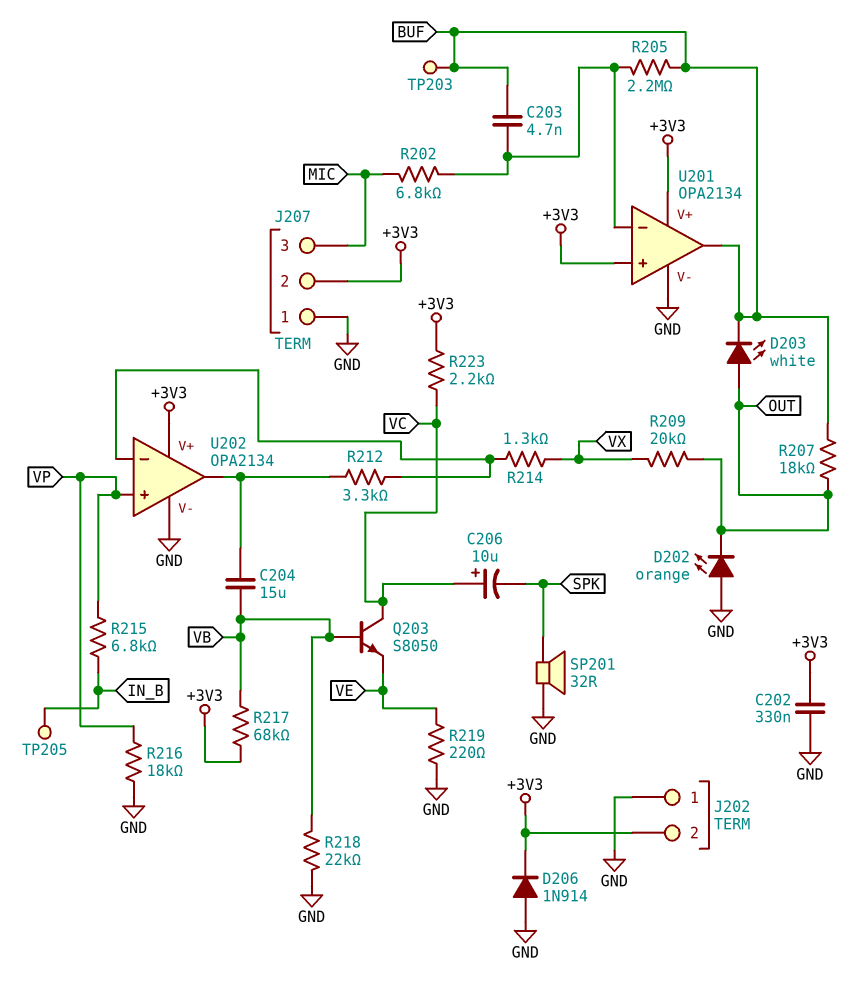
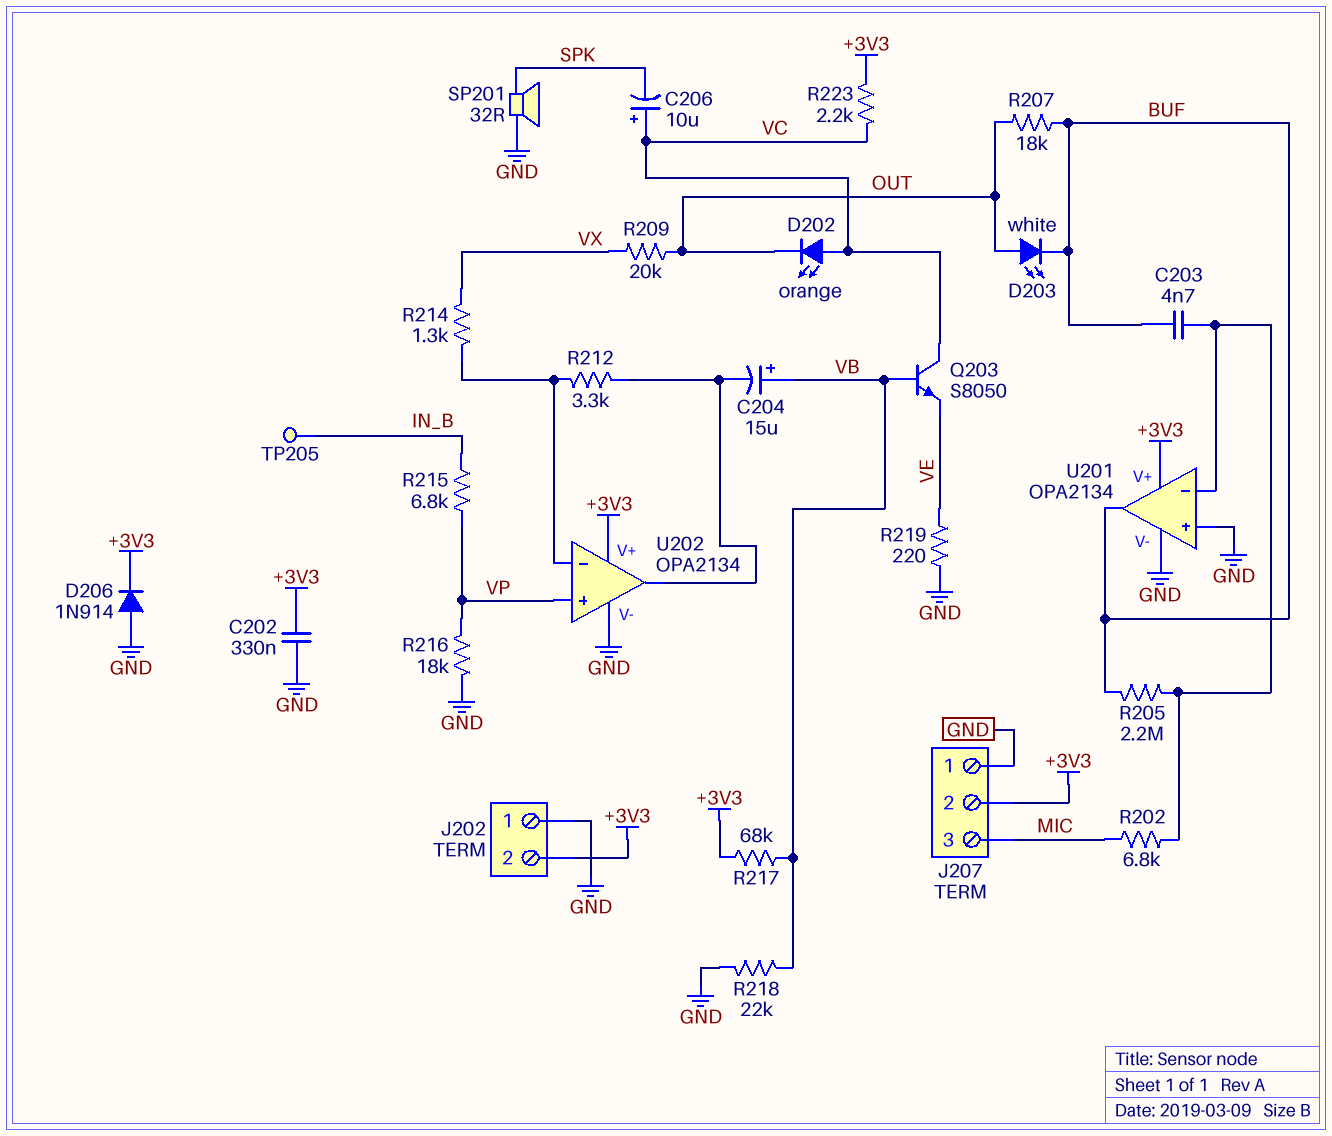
C204: 15uF (U202/out, VB) -> 15uF (plus VB, minus U202/out)
D202: LED orange (A GND, K OUT) -> LED orange (A VC, K OUT)
TP203: test point (BUF) -> none
U201 pin in+: +3V3 -> GND

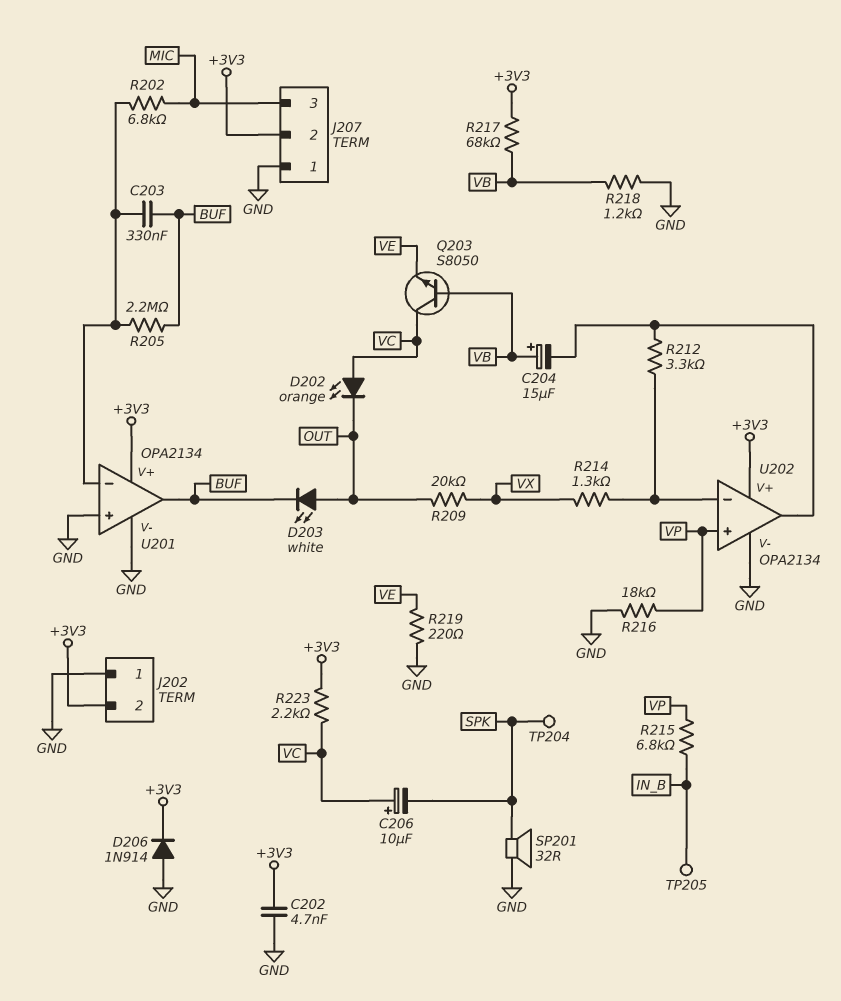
C202: 330nF (+3V3, GND) -> 4.7nF (+3V3, GND)
C203: 4.7nF (BUF, U201/in-) -> 330nF (BUF, U201/in-)
R207: 18k (BUF, OUT) -> none
R218: 22k (GND, VB) -> 1.2k (GND, VB)
TP204: none -> test point (SPK)

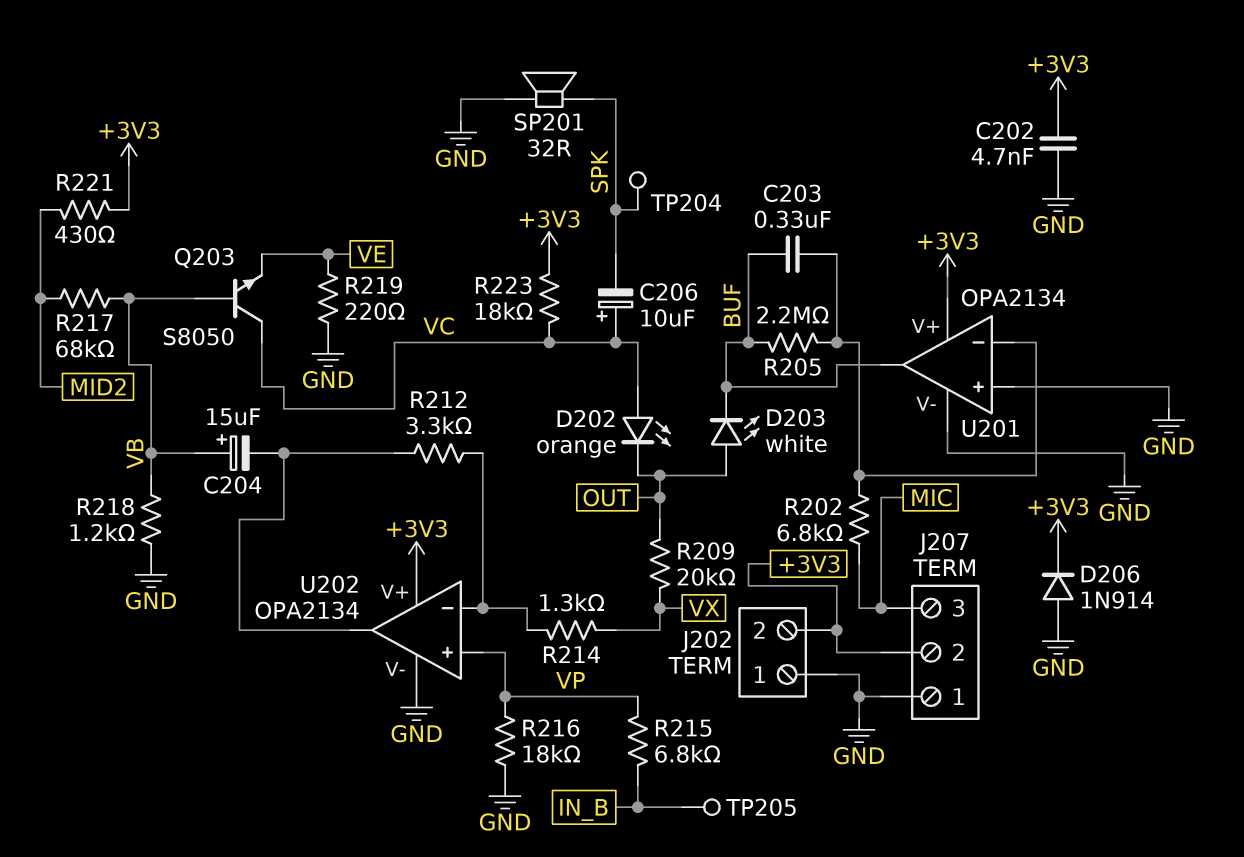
R217: 68k (+3V3, VB) -> 68k (MID2, VB)
R221: none -> 430 (+3V3, MID2)
R223: 2.2k (+3V3, VC) -> 18k (+3V3, VC)

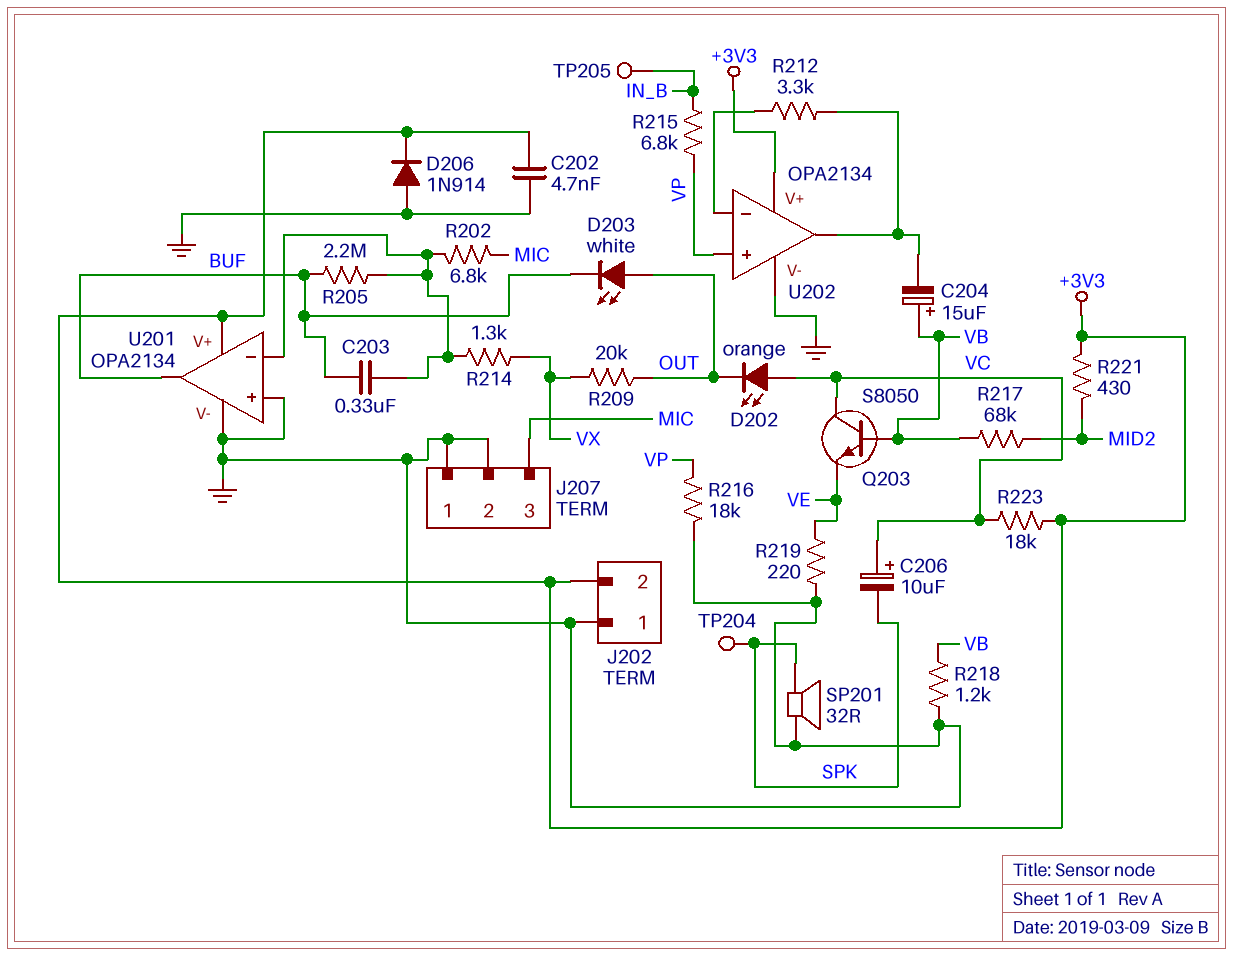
J207 pin 2: +3V3 -> GND
R214: 1.3k (U202/in-, VX) -> 1.3k (U201/in-, VX)

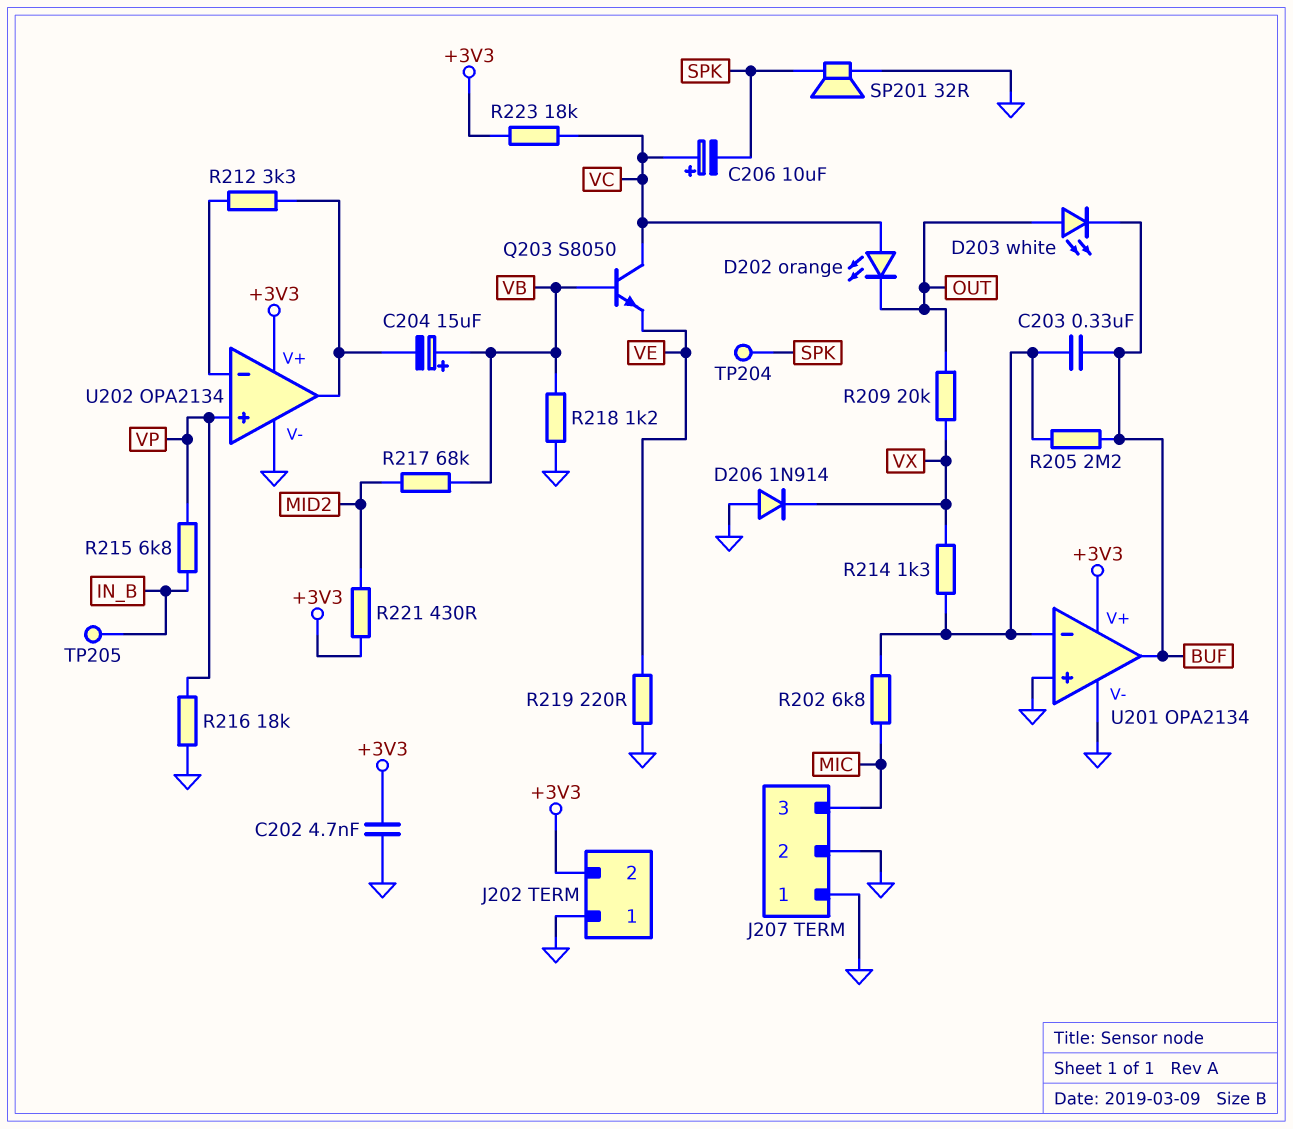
D206: diode 1N914 (A GND, K +3V3) -> diode 1N914 (A GND, K VX)

